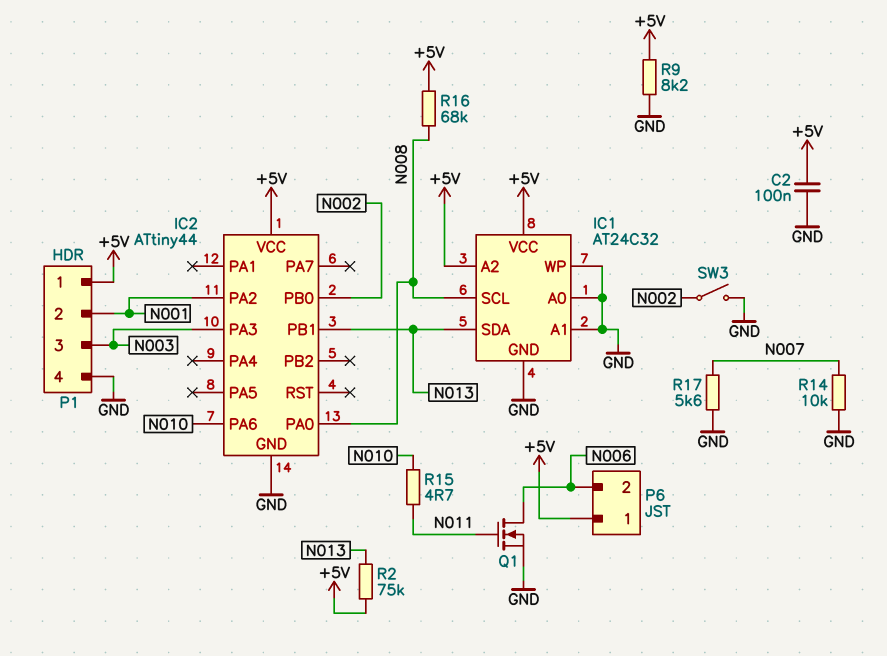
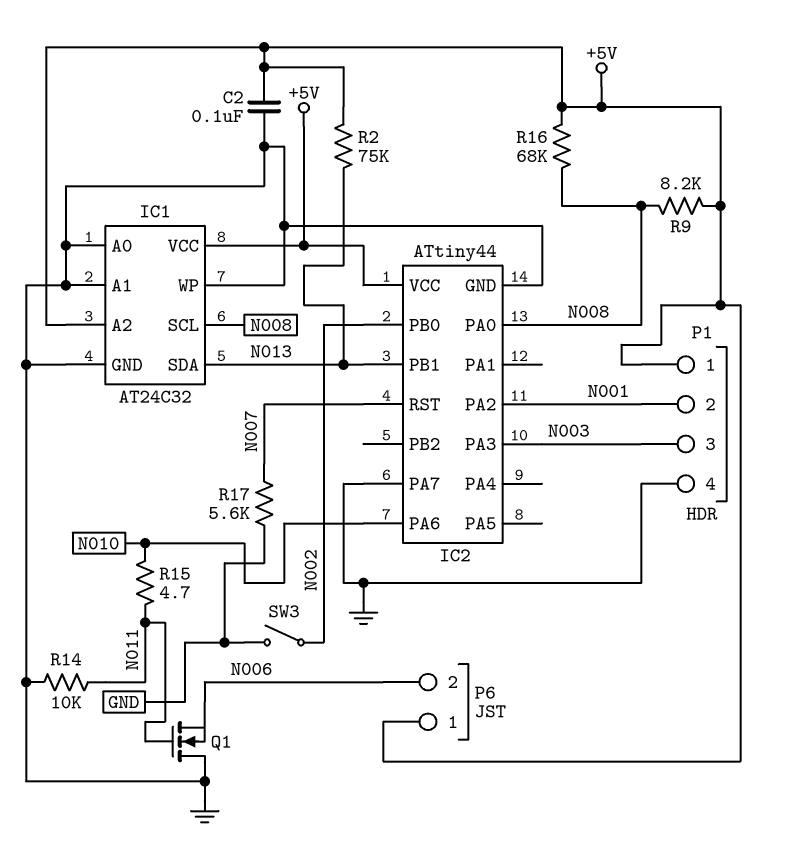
IC2 pin PA7: none -> GND
IC2 pin RST: none -> N007
Q1: NMOS (G N011, D N006, S GND) -> NMOS (G N011, D GND, S N006)
R9: 8.2k (+5V, GND) -> 8.2k (+5V, N008)
R14: 10k (GND, N007) -> 10k (GND, N011)

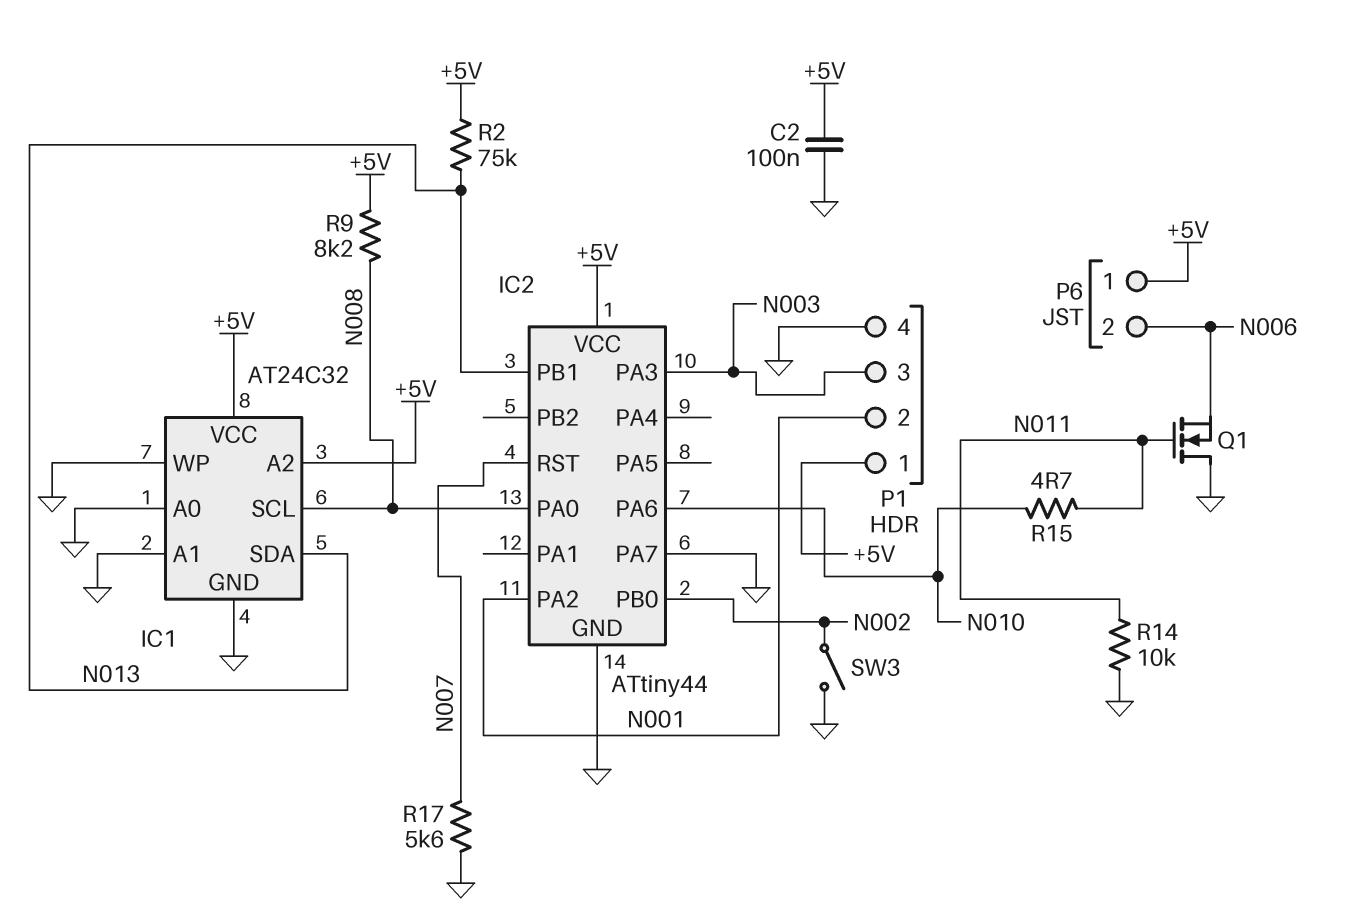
R16: 68k (+5V, N008) -> none

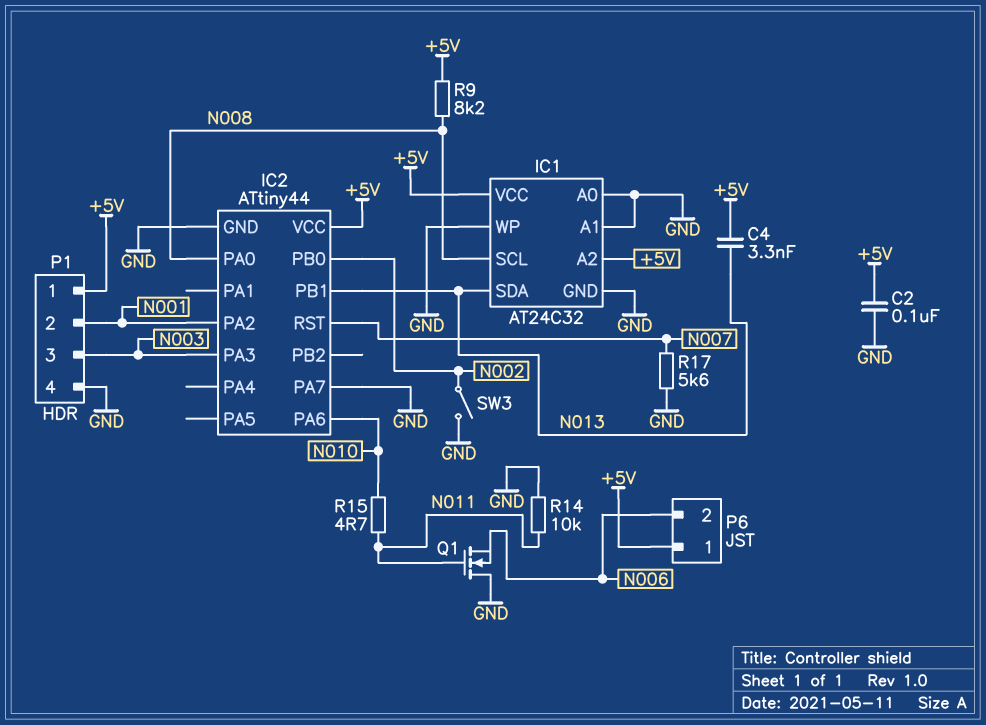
C4: none -> 3.3nF (+5V, N013)
R2: 75k (+5V, N013) -> none

